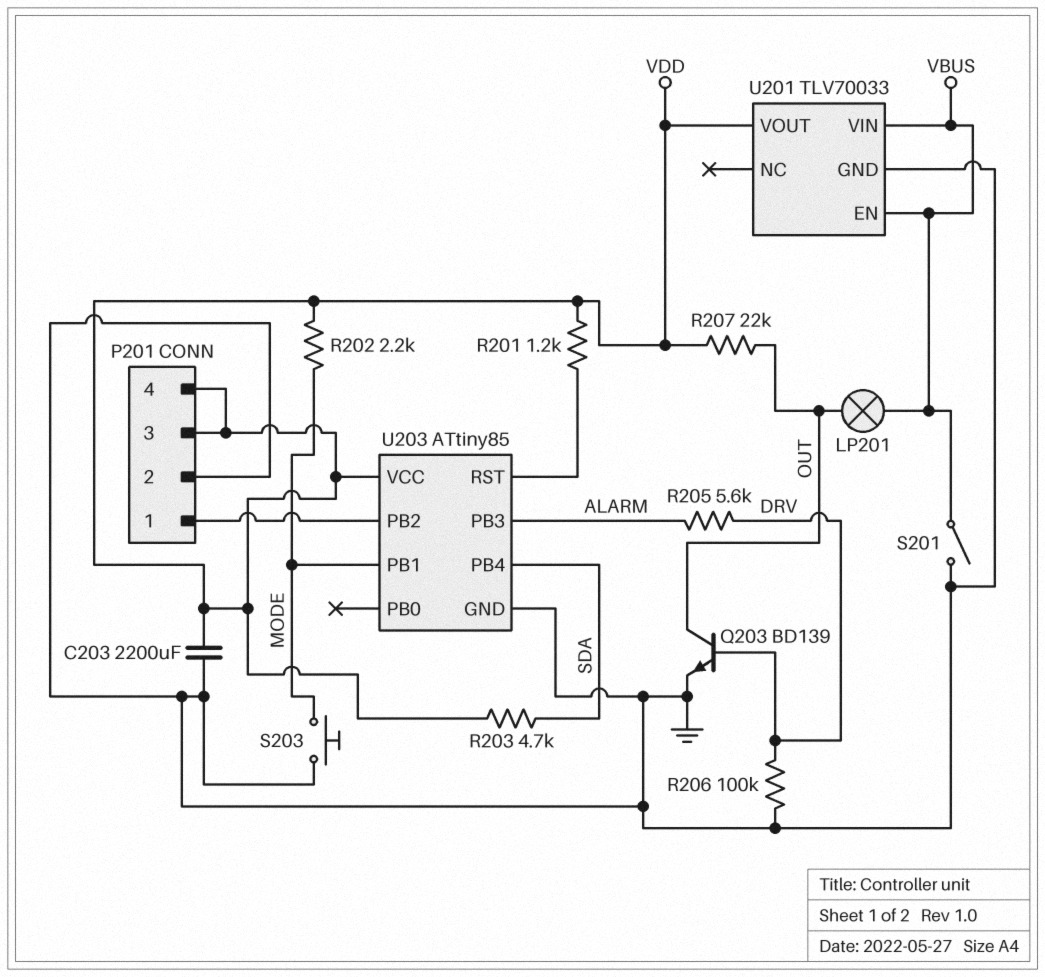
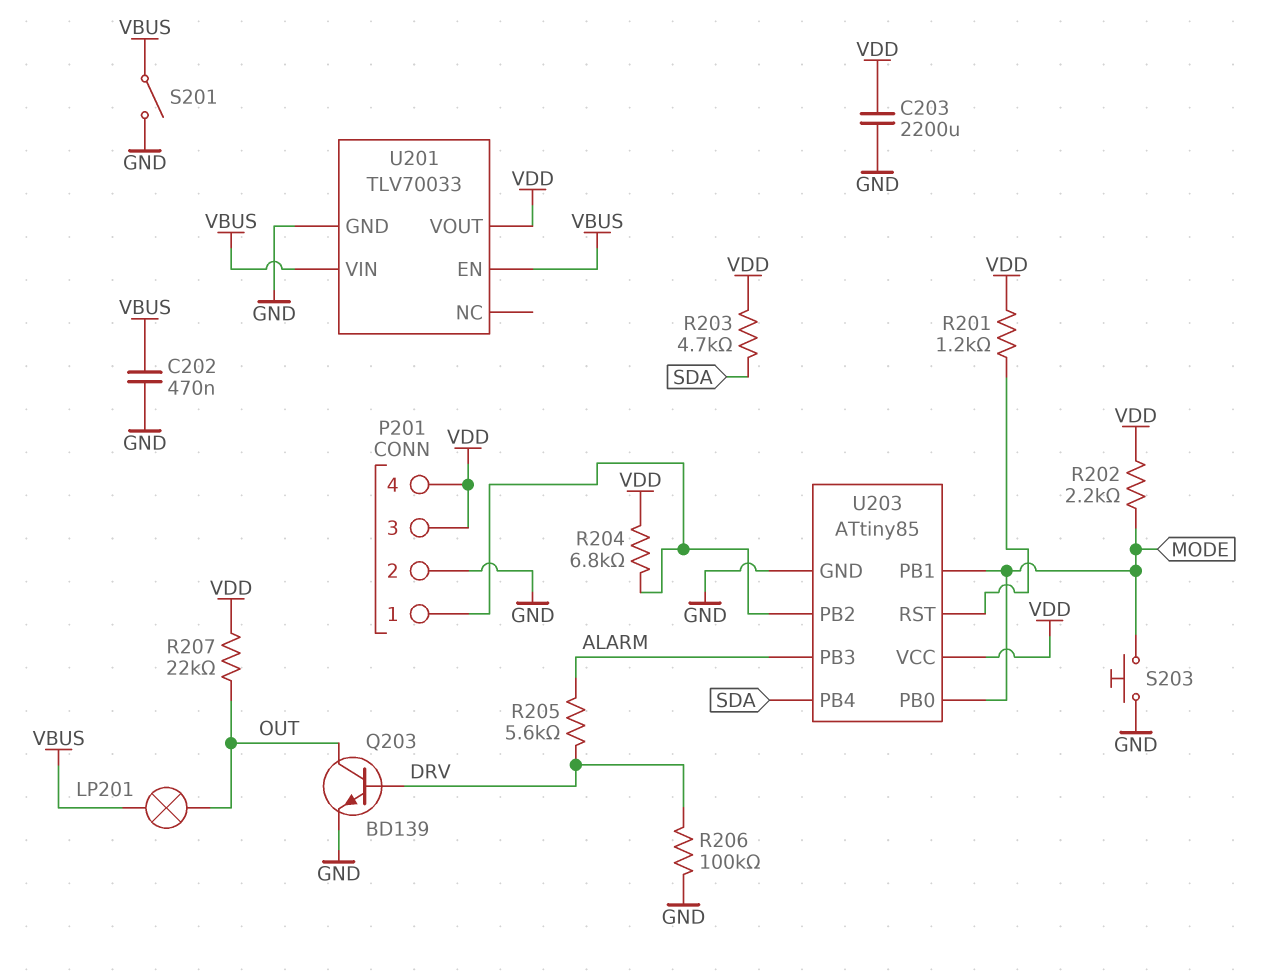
C202: none -> 470nF (GND, VBUS)
R204: none -> 6.8k (P201/1, VDD)
U203 pin PB0: none -> MODE

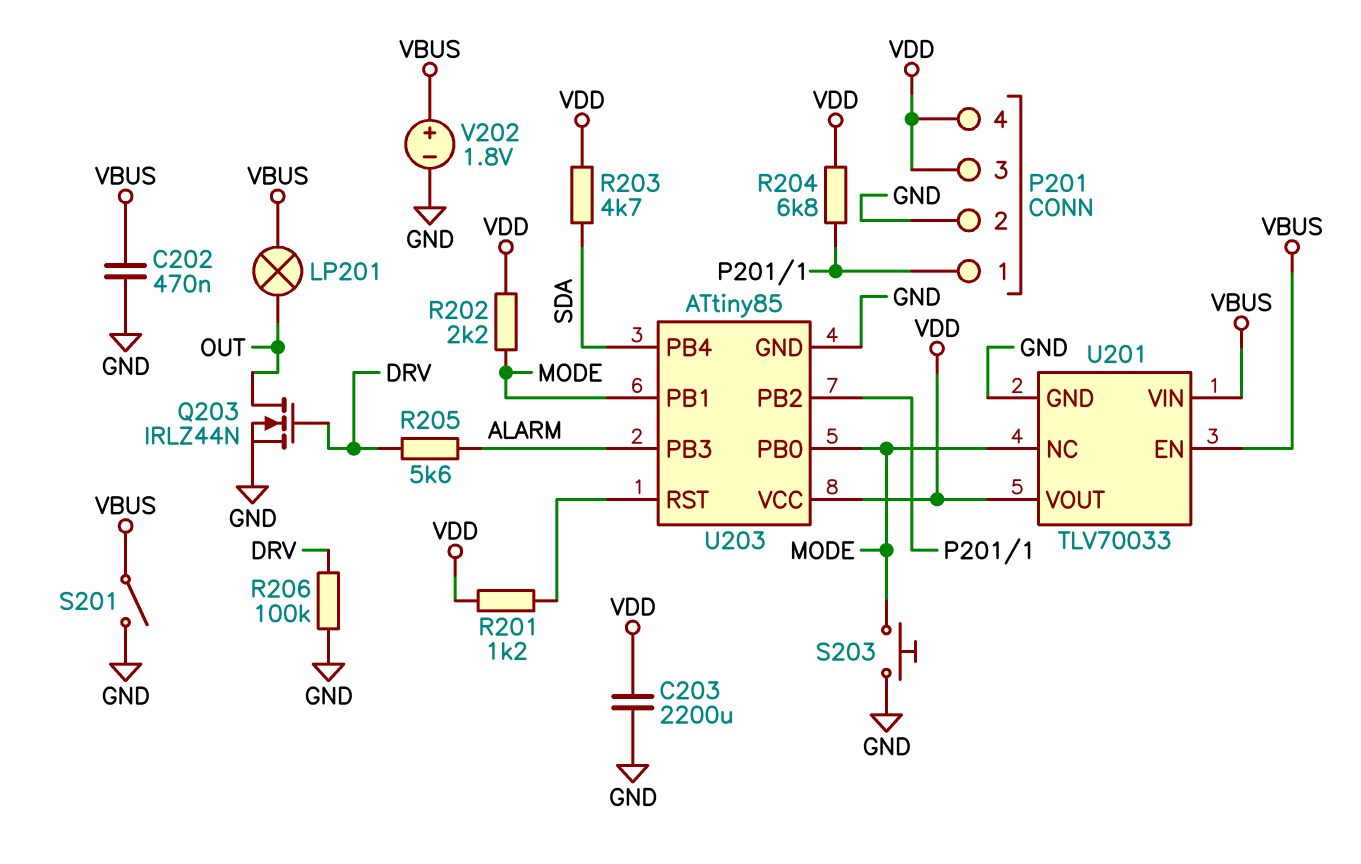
Q203: NPN BD139 (B DRV, C OUT, E GND) -> NMOS IRLZ44N (G DRV, D OUT, S GND)
R207: 22k (OUT, VDD) -> none
U201 pin NC: none -> MODE
V202: none -> 1.8V (plus VBUS, minus GND)

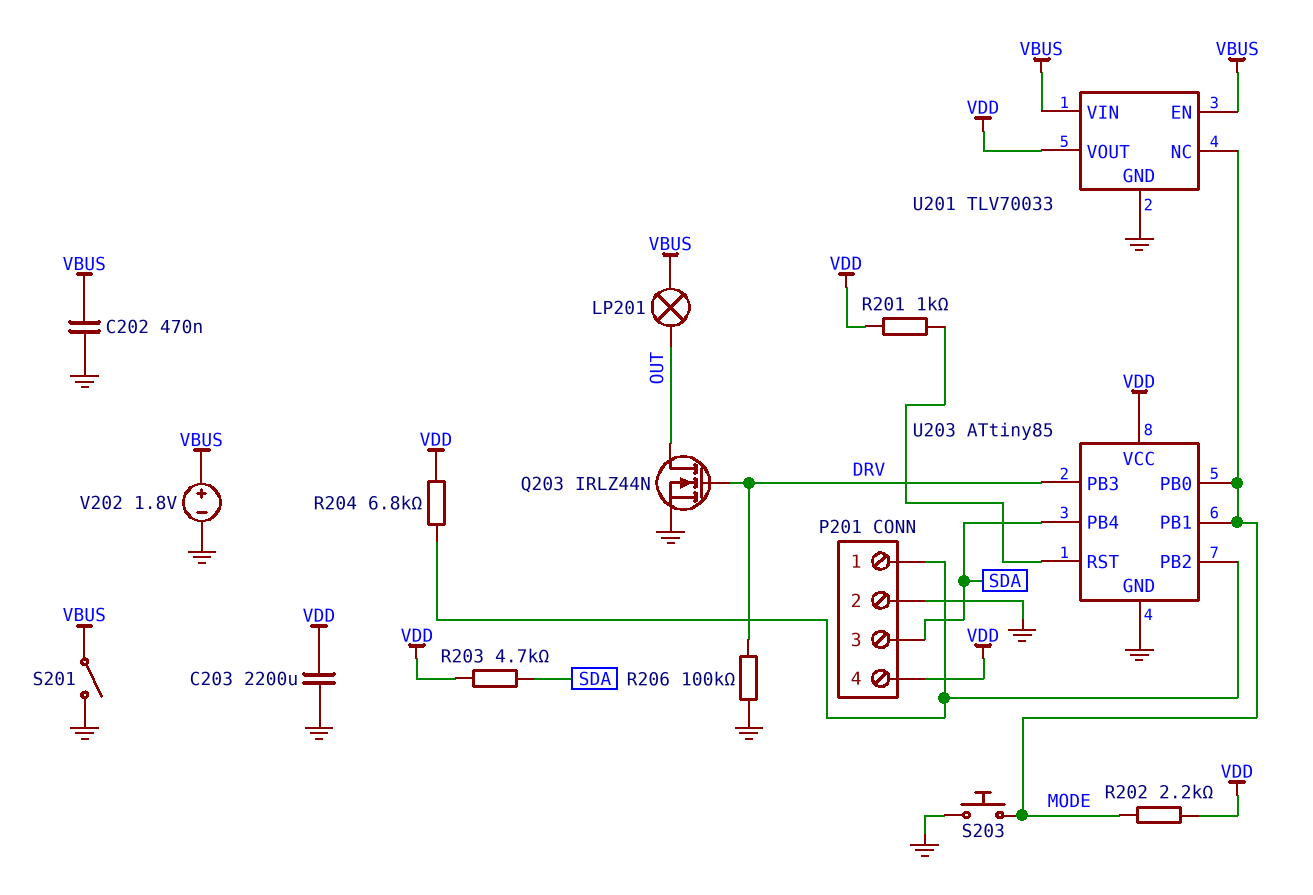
P201 pin 3: VDD -> SDA
R201: 1.2k (U203/RST, VDD) -> 1k (U203/RST, VDD)
R205: 5.6k (ALARM, DRV) -> none
U203 pin PB3: ALARM -> DRV

